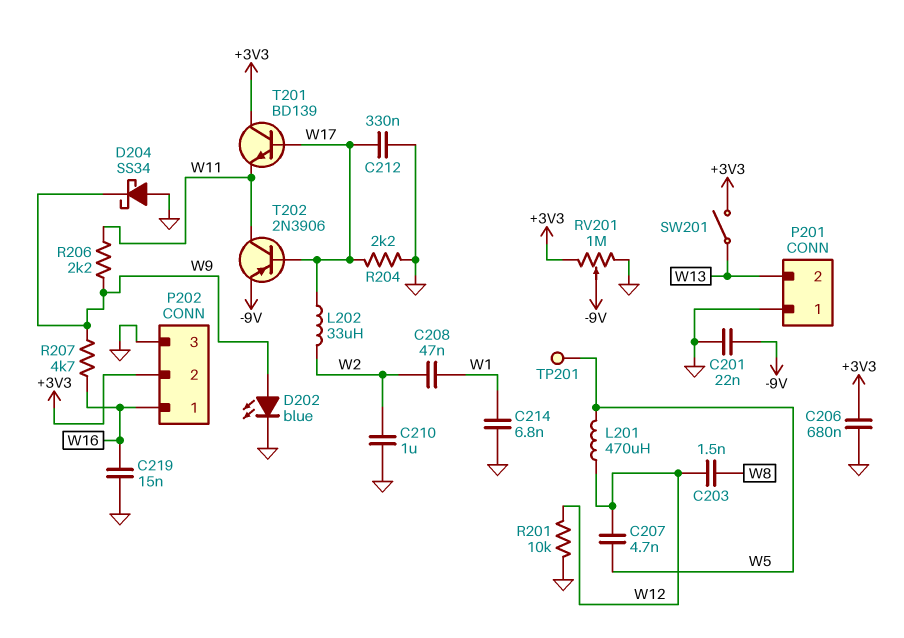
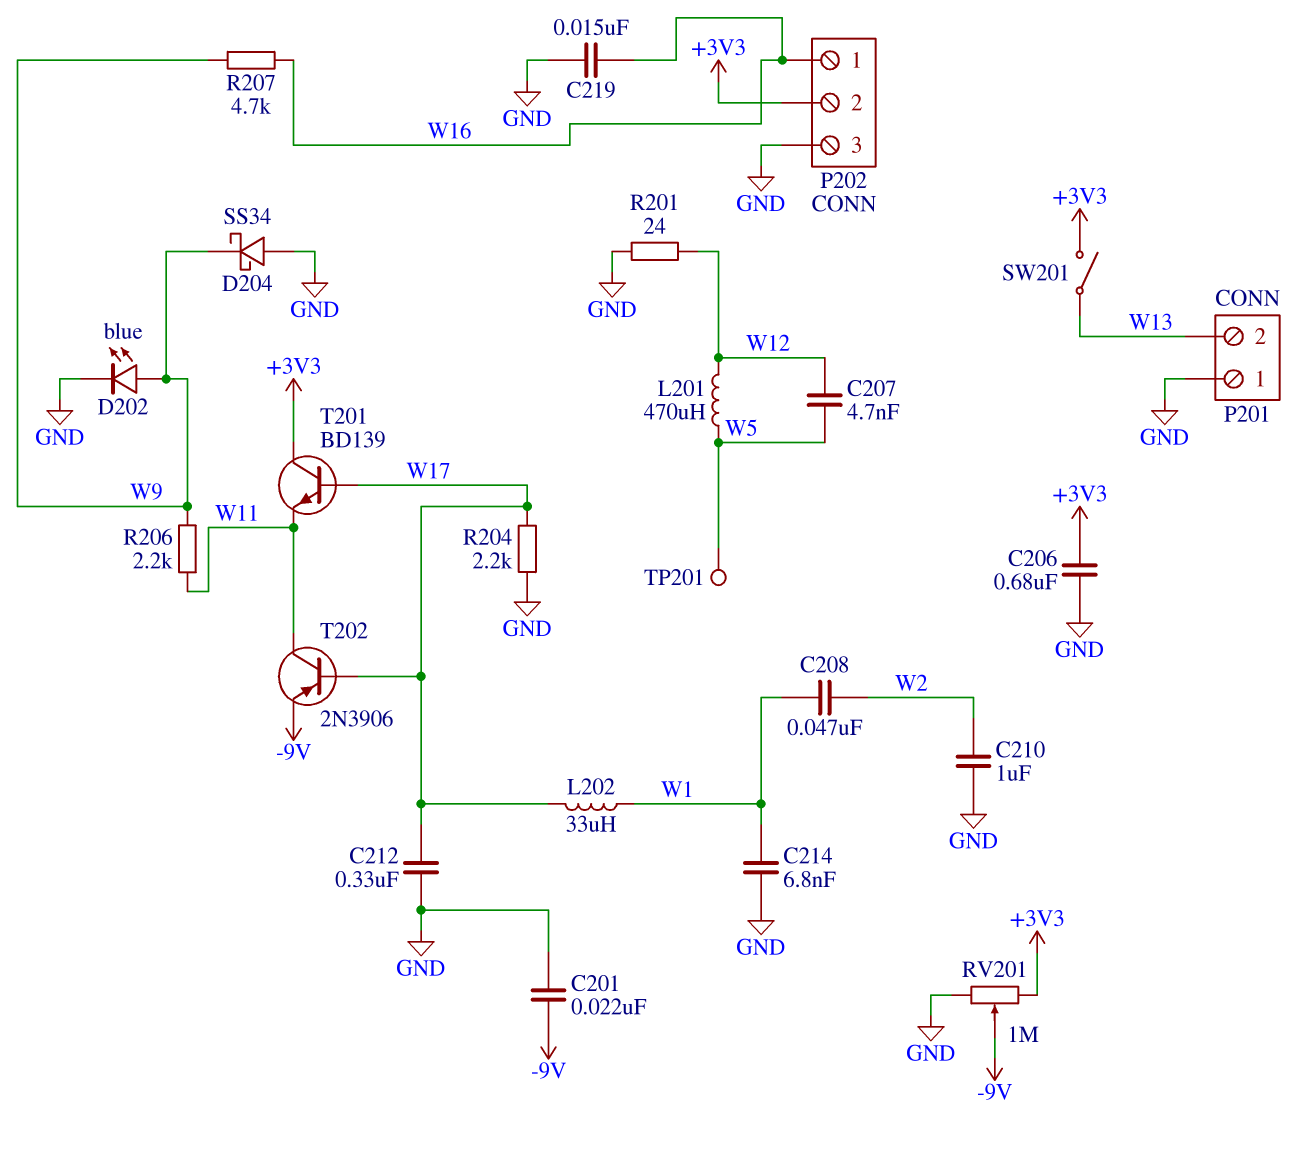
C203: 1.5nF (W8, W12) -> none
L202: 33uH (W2, W17) -> 33uH (W1, W17)
R201: 10k (GND, W12) -> 24 (GND, W12)

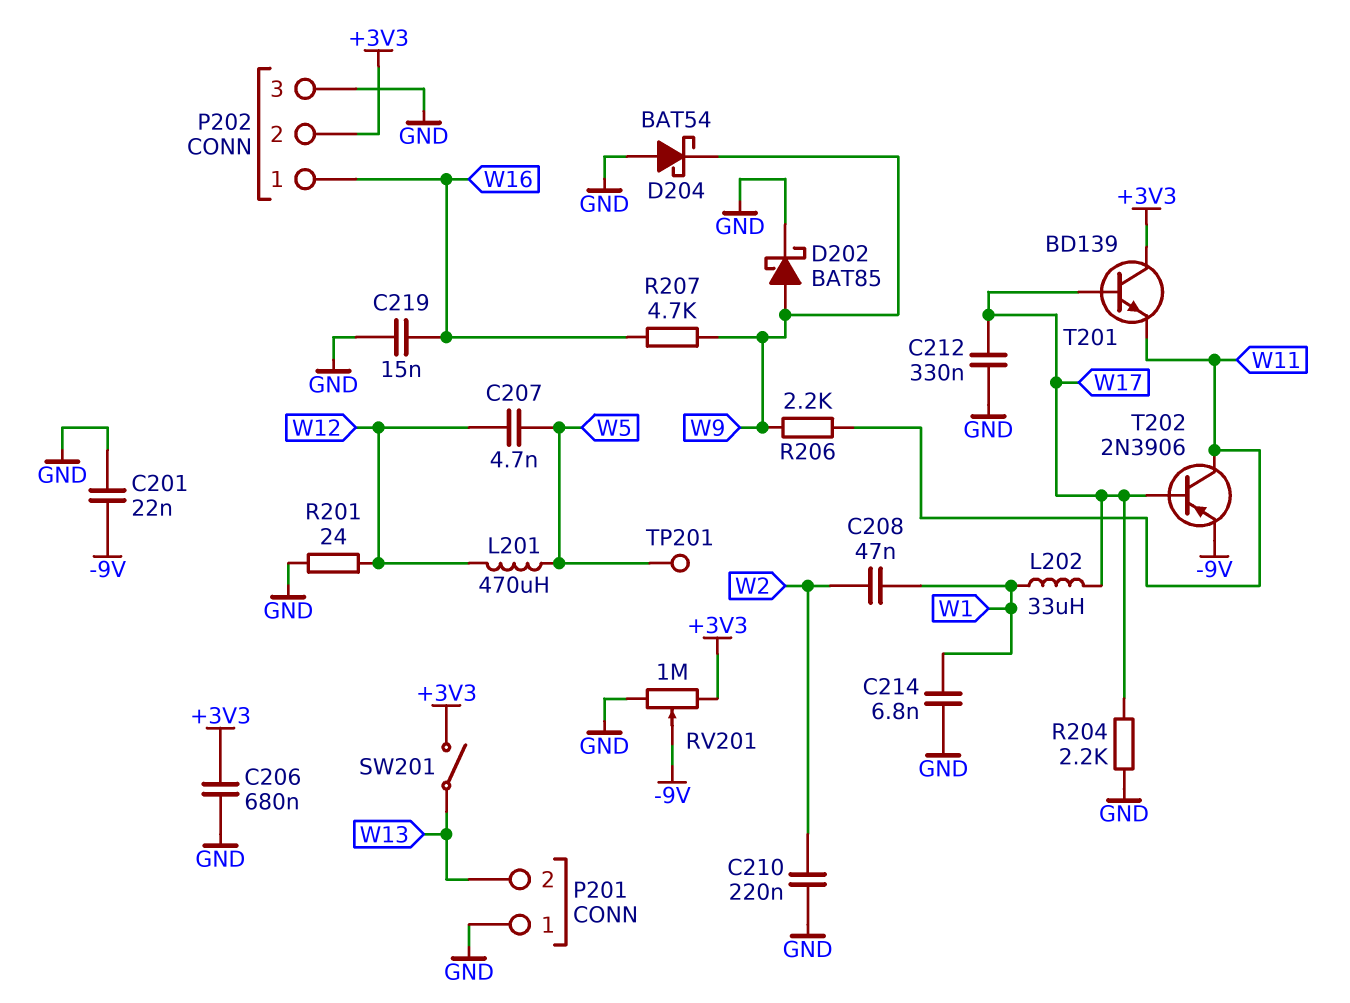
C210: 1uF (GND, W2) -> 220nF (GND, W2)
D202: LED blue (A W9, K GND) -> schottky BAT85 (A W9, K GND)
D204: schottky SS34 (A GND, K W9) -> schottky BAT54 (A GND, K W9)

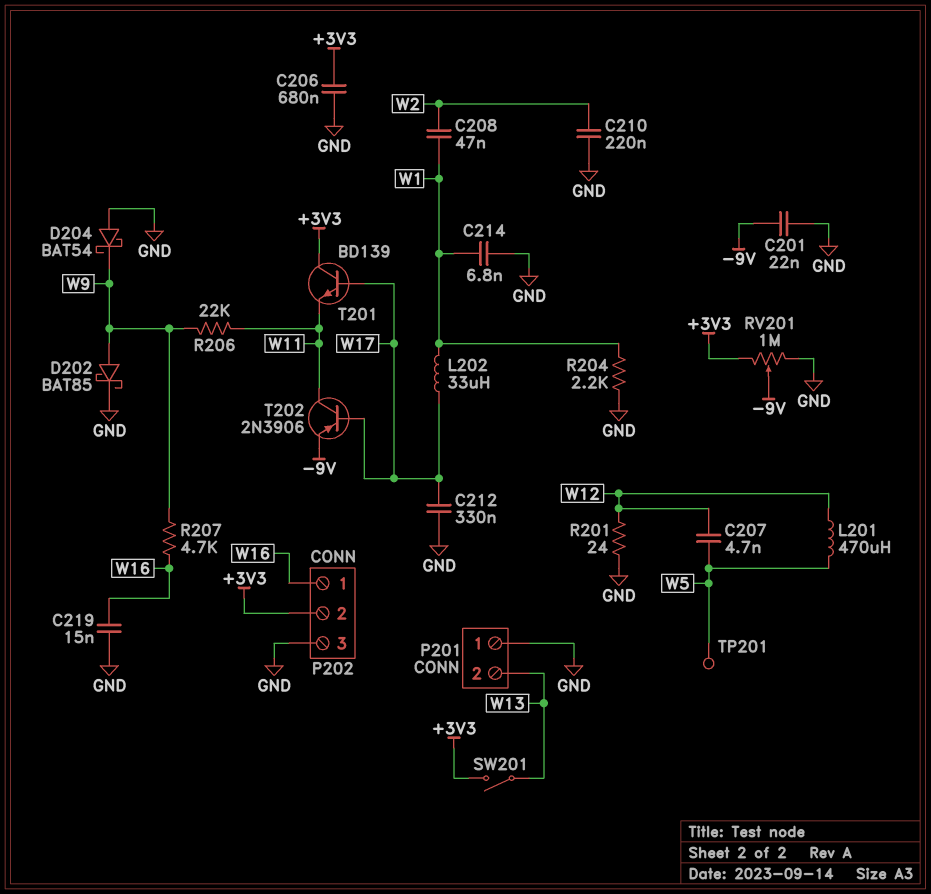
R204: 2.2k (GND, W17) -> 2.2k (GND, W1)
R206: 2.2k (W9, W11) -> 22k (W9, W11)

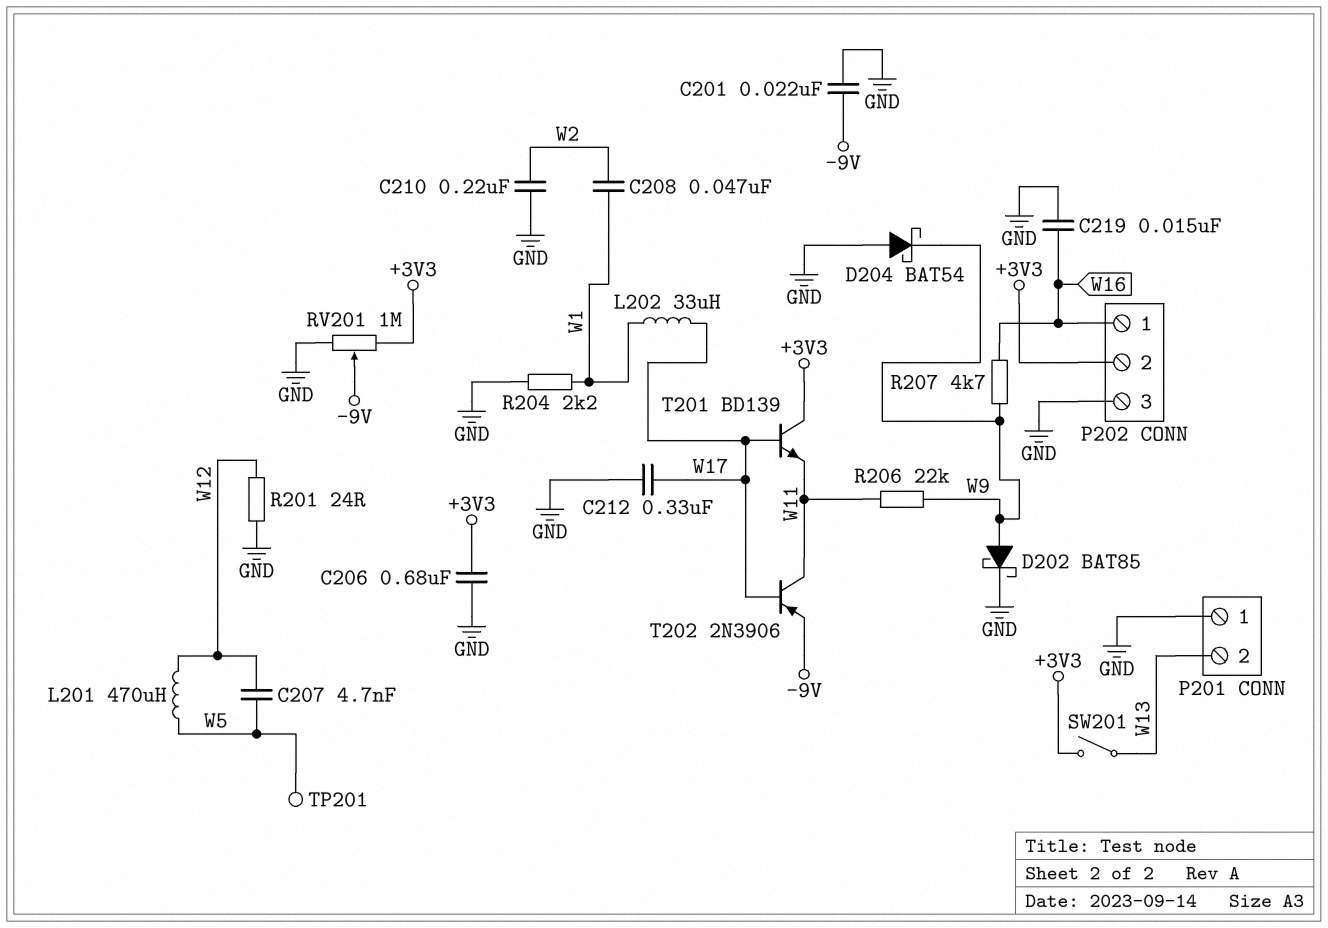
C214: 6.8nF (GND, W1) -> none

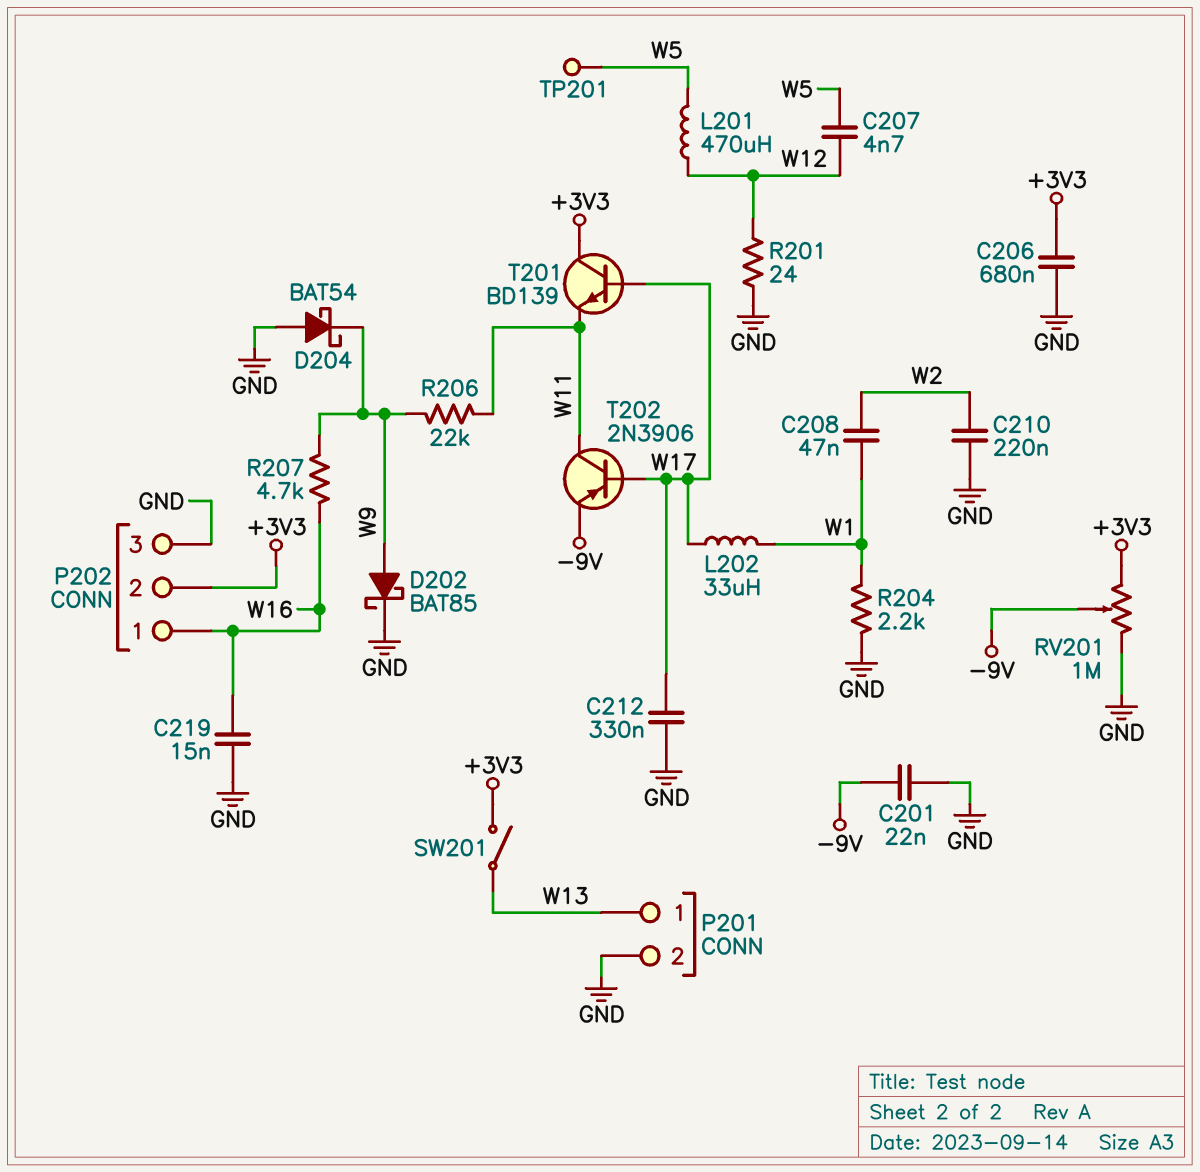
P201 pin 1: GND -> W13
P201 pin 2: W13 -> GND

